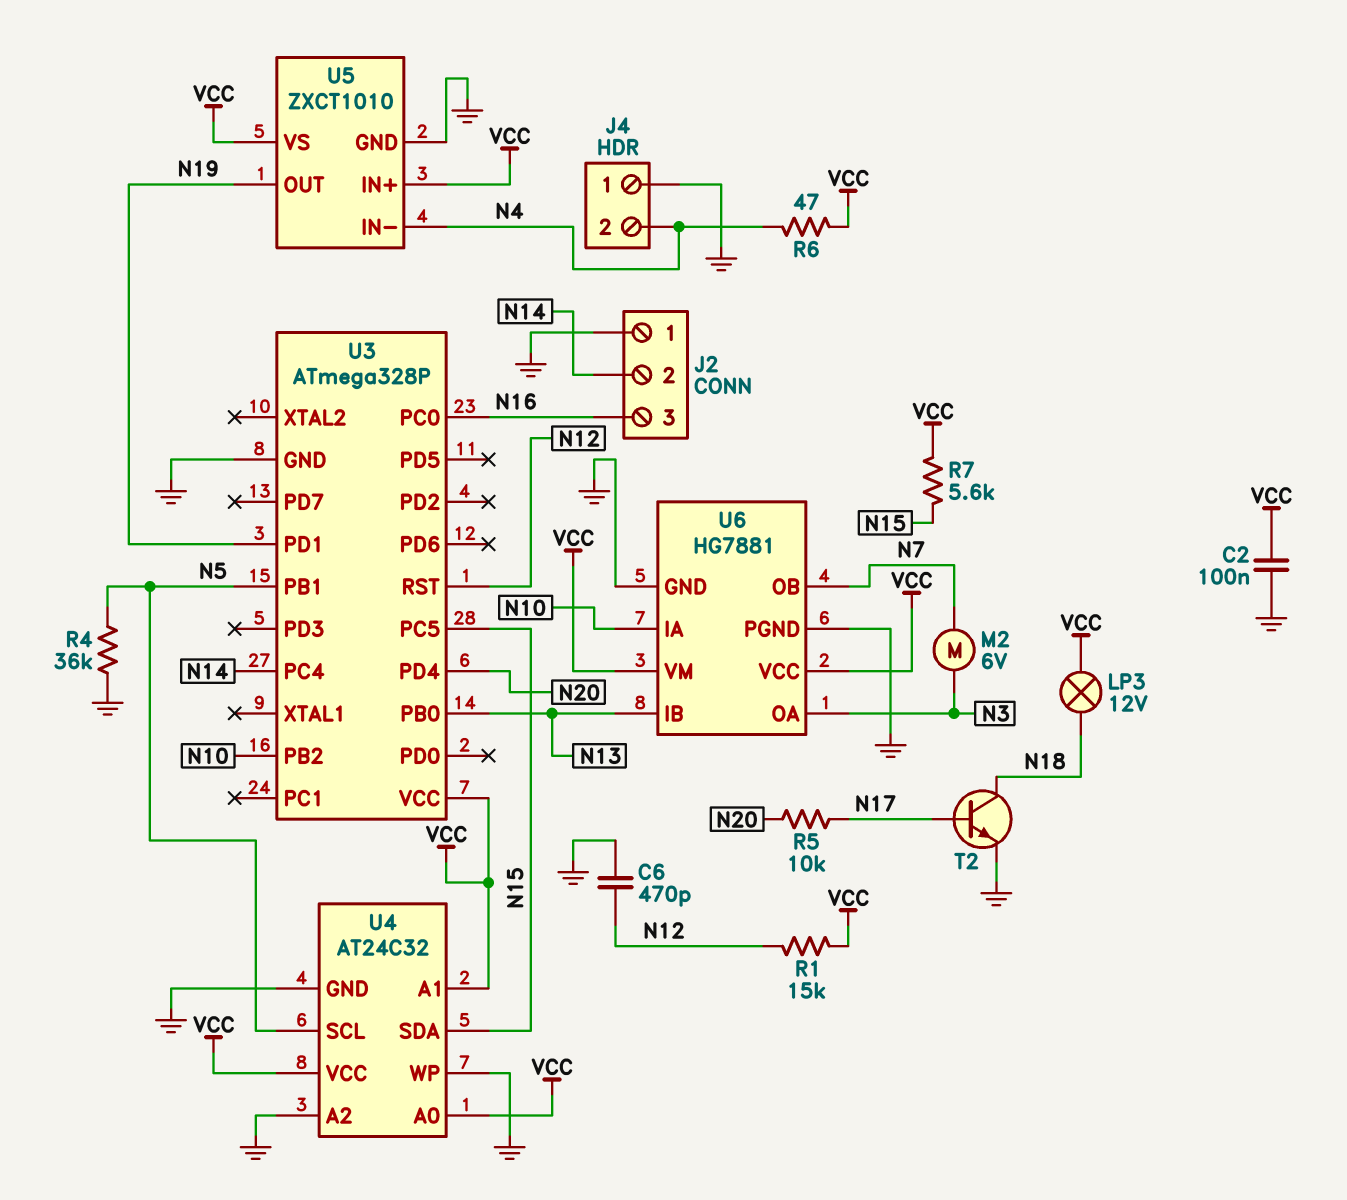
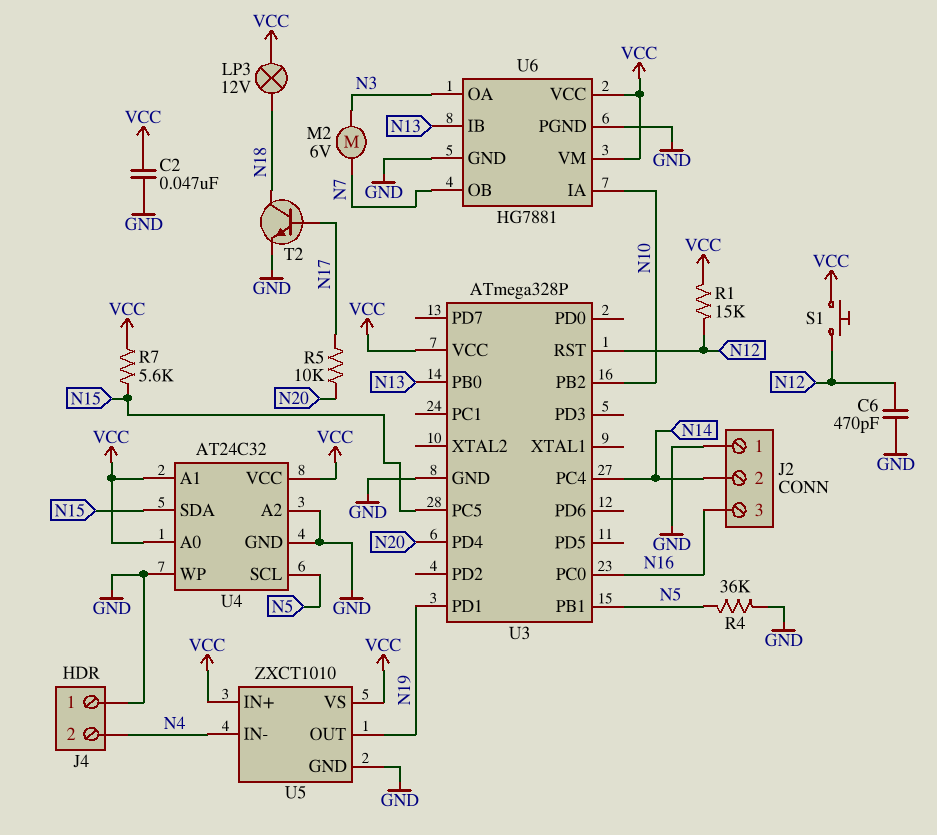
C2: 100nF (GND, VCC) -> 47nF (GND, VCC)
R6: 47 (N4, VCC) -> none
S1: none -> button (N12, VCC)

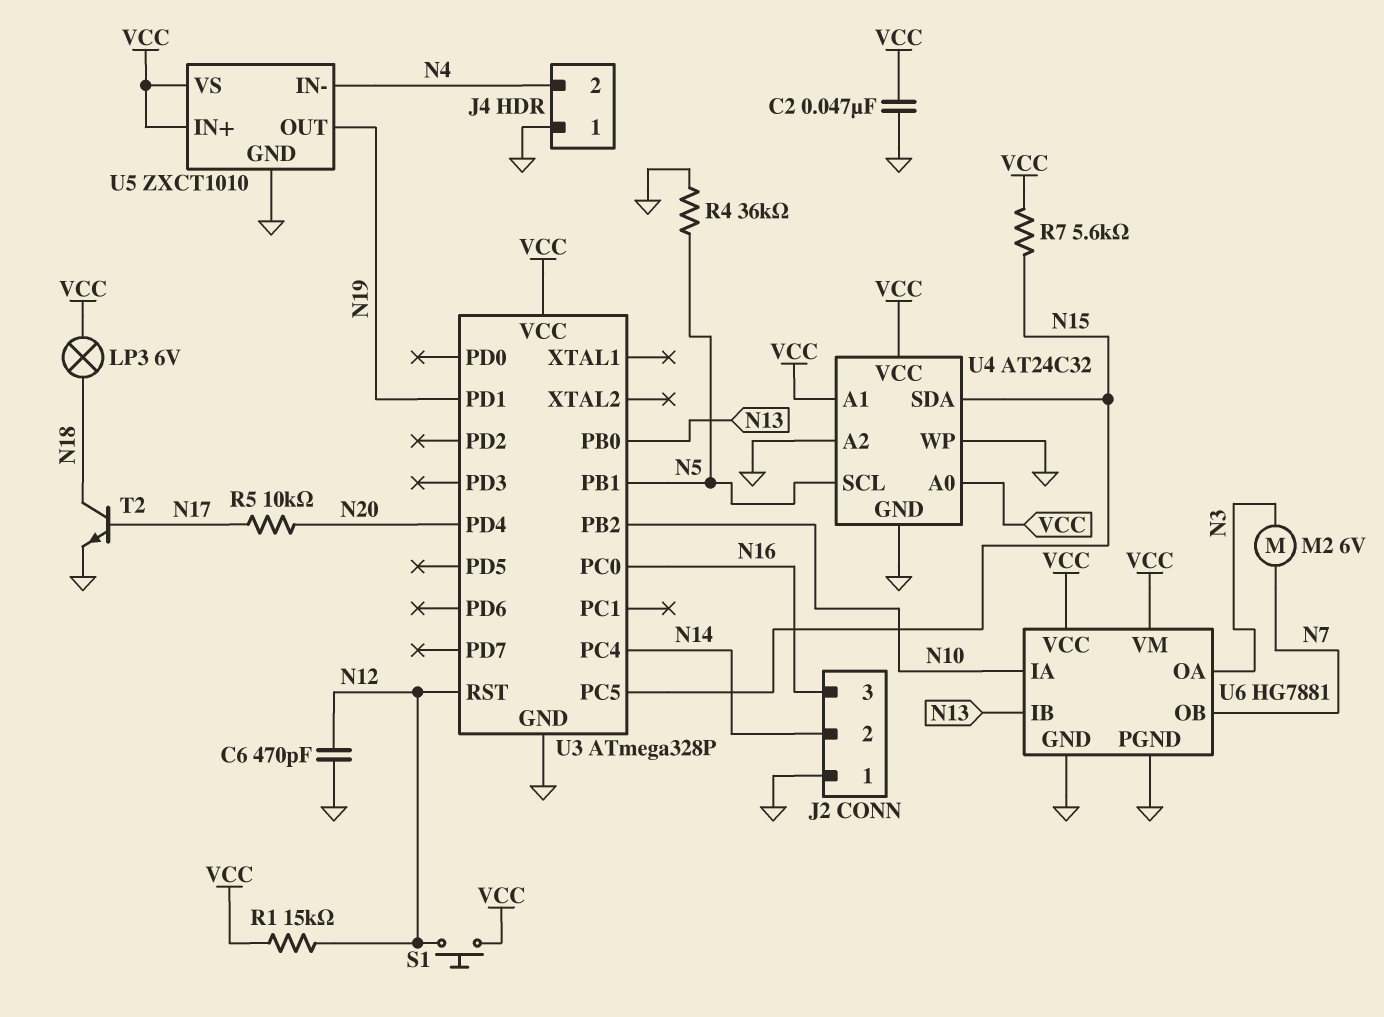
LP3: lamp 12V (N18, VCC) -> lamp 6V (N18, VCC)

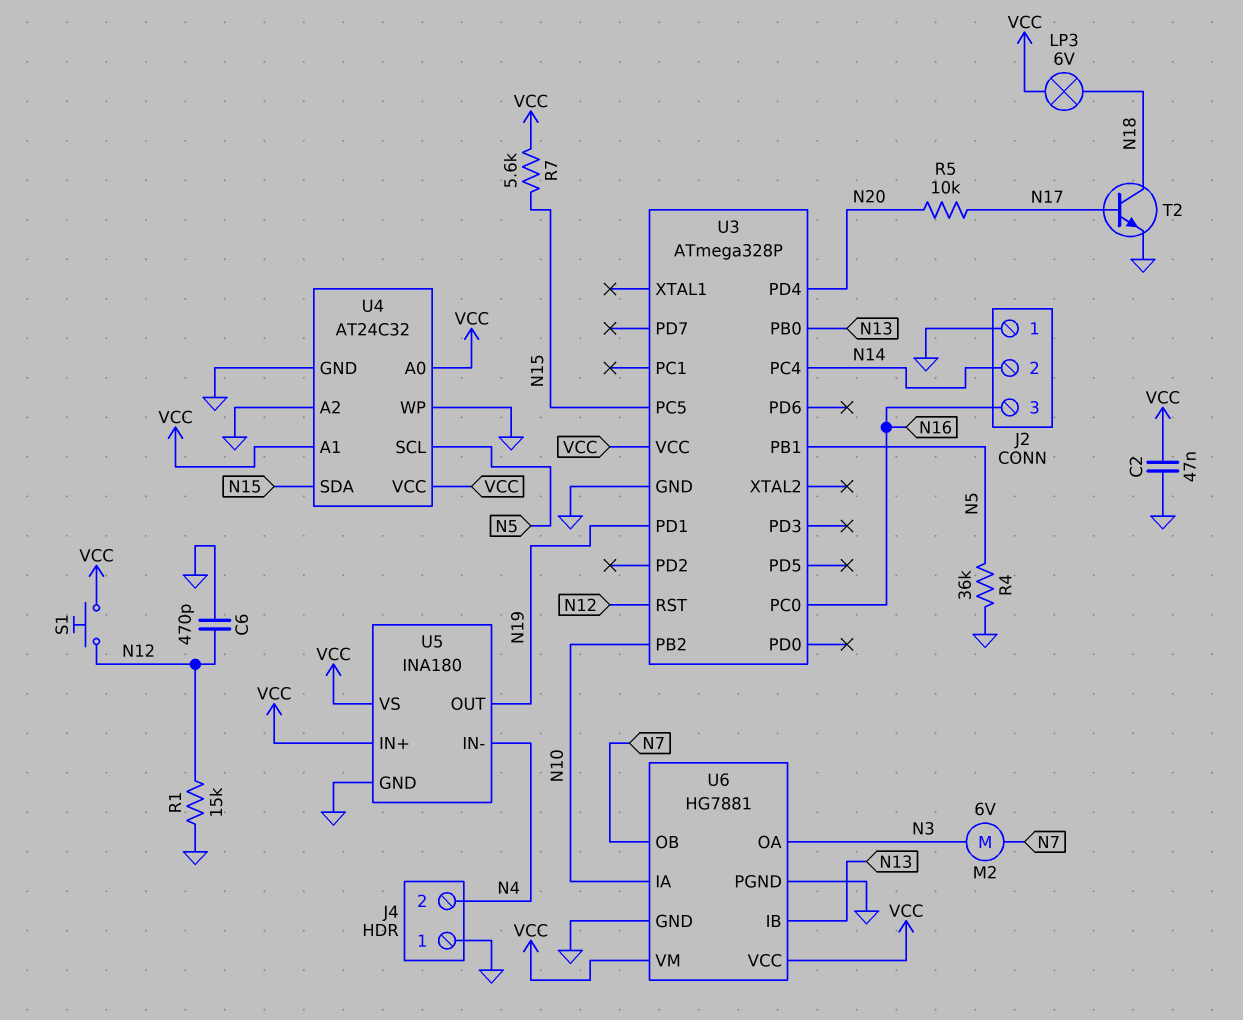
R1: 15k (N12, VCC) -> 15k (GND, N12)
U5: ZXCT1010 -> INA180

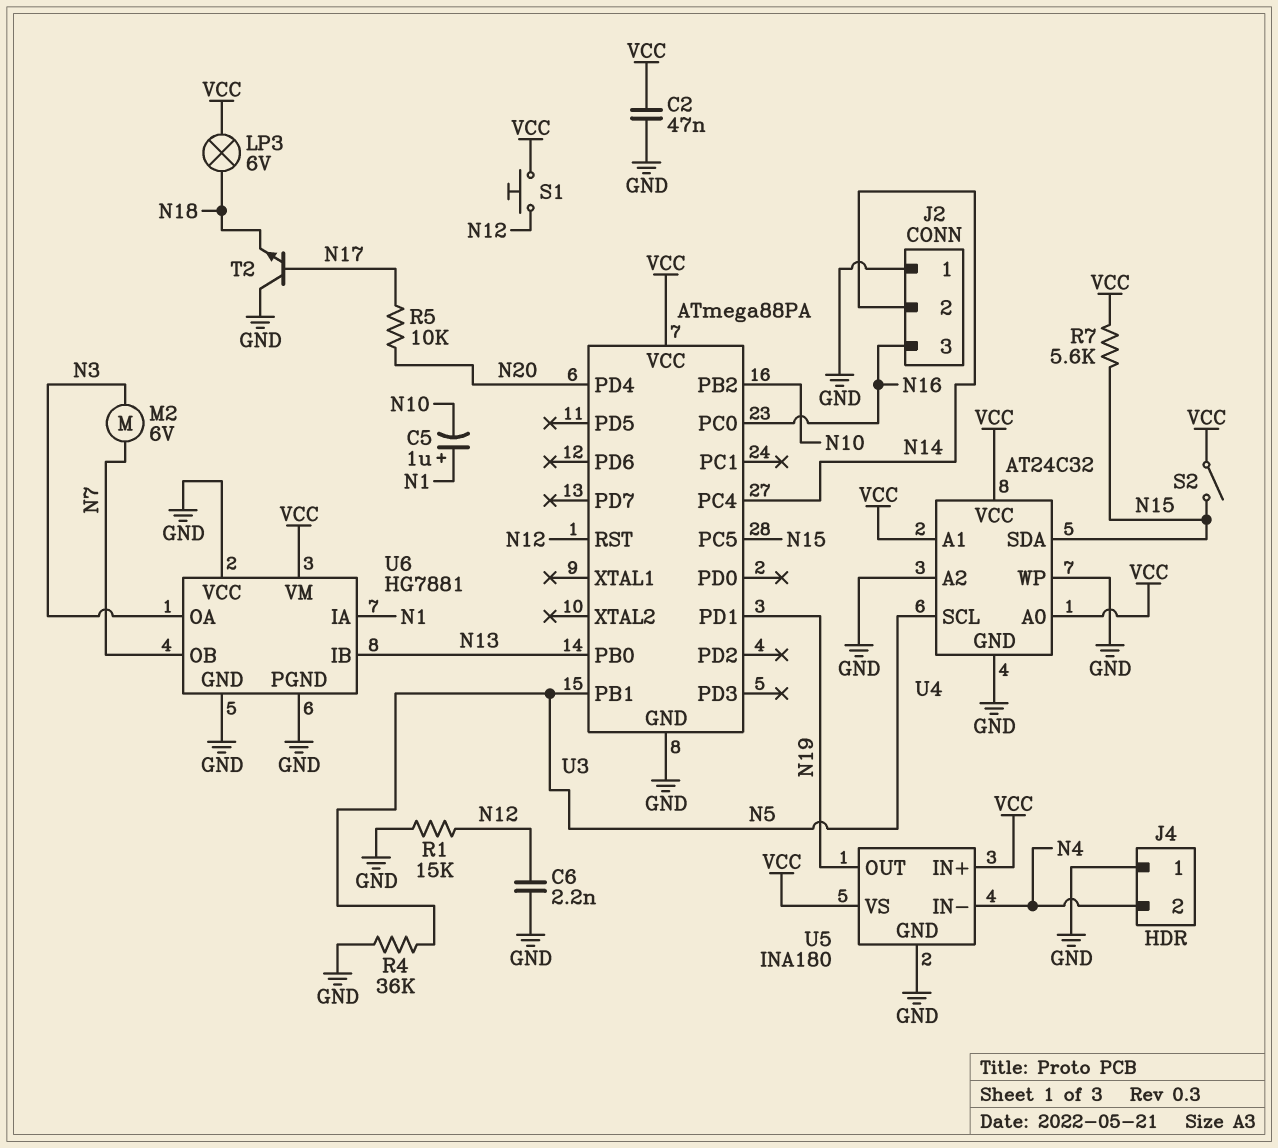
C5: none -> 1uF (plus N1, minus N10)
C6: 470pF (GND, N12) -> 2.2nF (GND, N12)
S2: none -> switch (N15, VCC)
T2: NPN (B N17, C N18, E GND) -> NPN (B N17, C GND, E N18)
U3: ATmega328P -> ATmega88PA
U6 pin IA: N10 -> N1
U6 pin VCC: VCC -> GND

